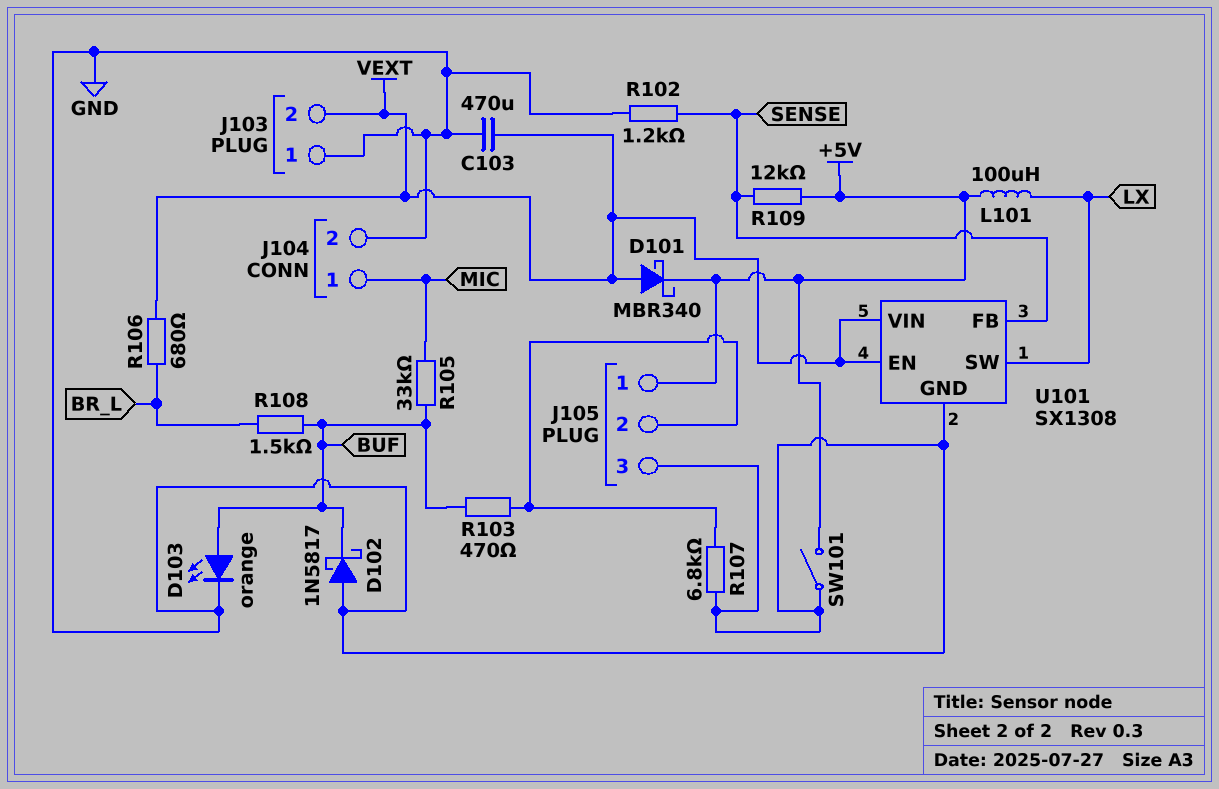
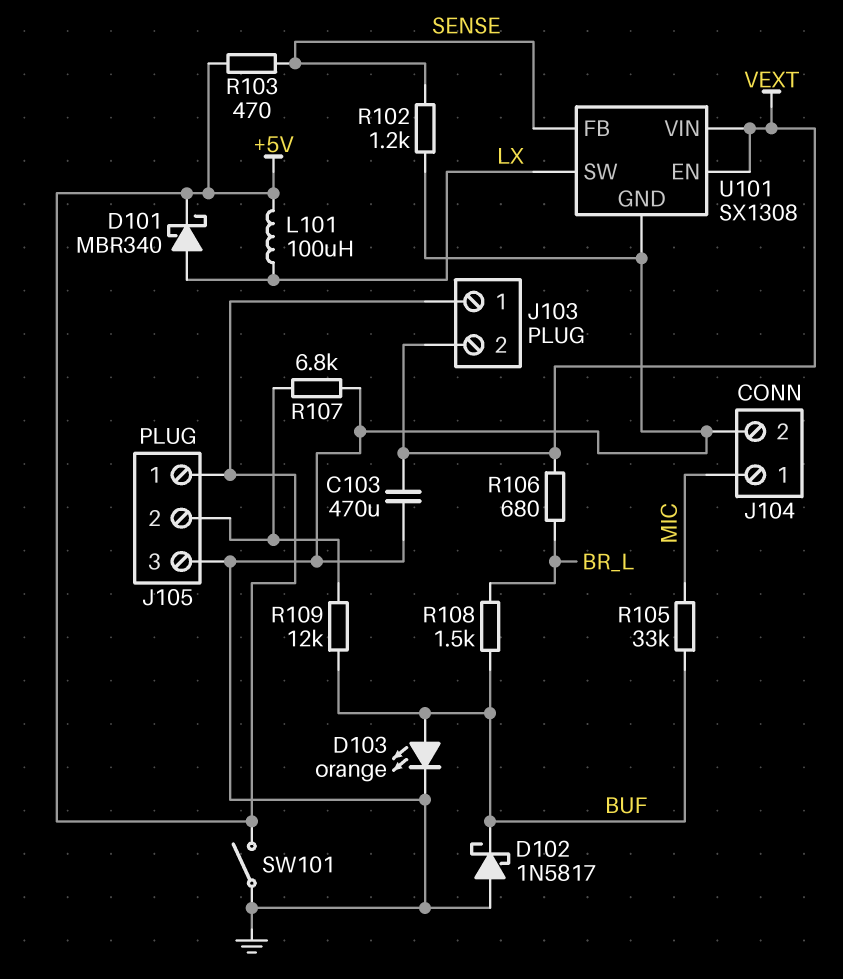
D101: schottky MBR340 (A VEXT, K +5V) -> schottky MBR340 (A LX, K +5V)
J103 pin 1: GND -> +5V
R103: 470 (BUF, J105/2) -> 470 (+5V, SENSE)
R109: 12k (+5V, SENSE) -> 12k (BUF, J105/2)

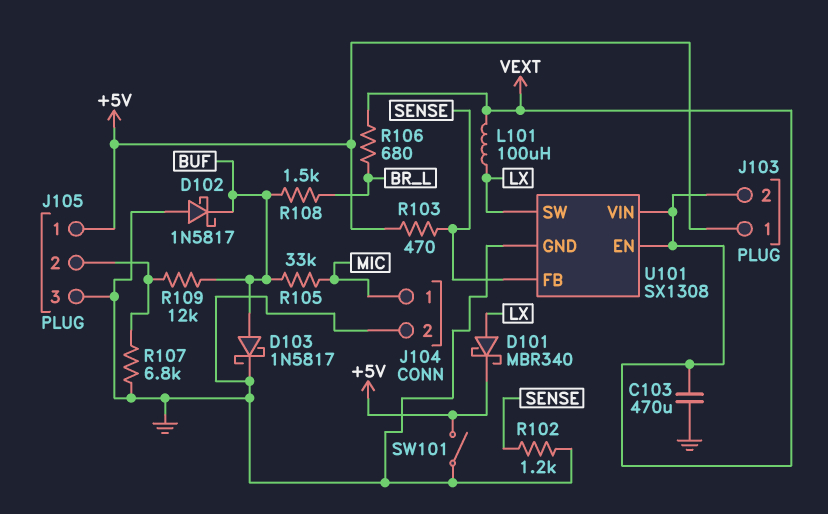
D103: LED orange (A BUF, K GND) -> schottky 1N5817 (A BUF, K GND)
L101: 100uH (+5V, LX) -> 100uH (LX, VEXT)

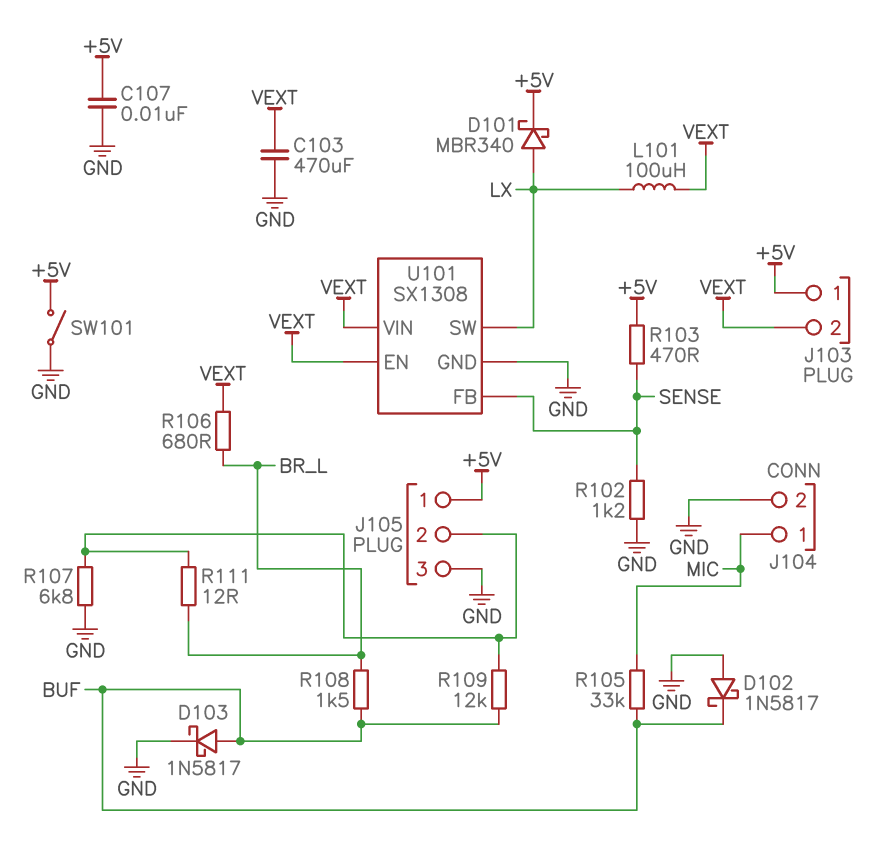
C107: none -> 10nF (+5V, GND)
R111: none -> 12 (BR_L, J105/2)

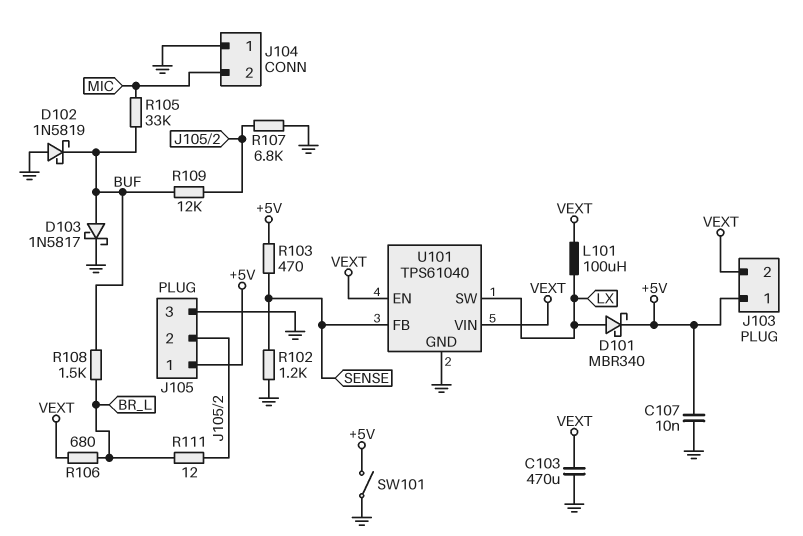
D102: schottky 1N5817 (A GND, K BUF) -> schottky 1N5819 (A GND, K BUF)
J104 pin 1: MIC -> GND
J104 pin 2: GND -> MIC
U101: SX1308 -> TPS61040

